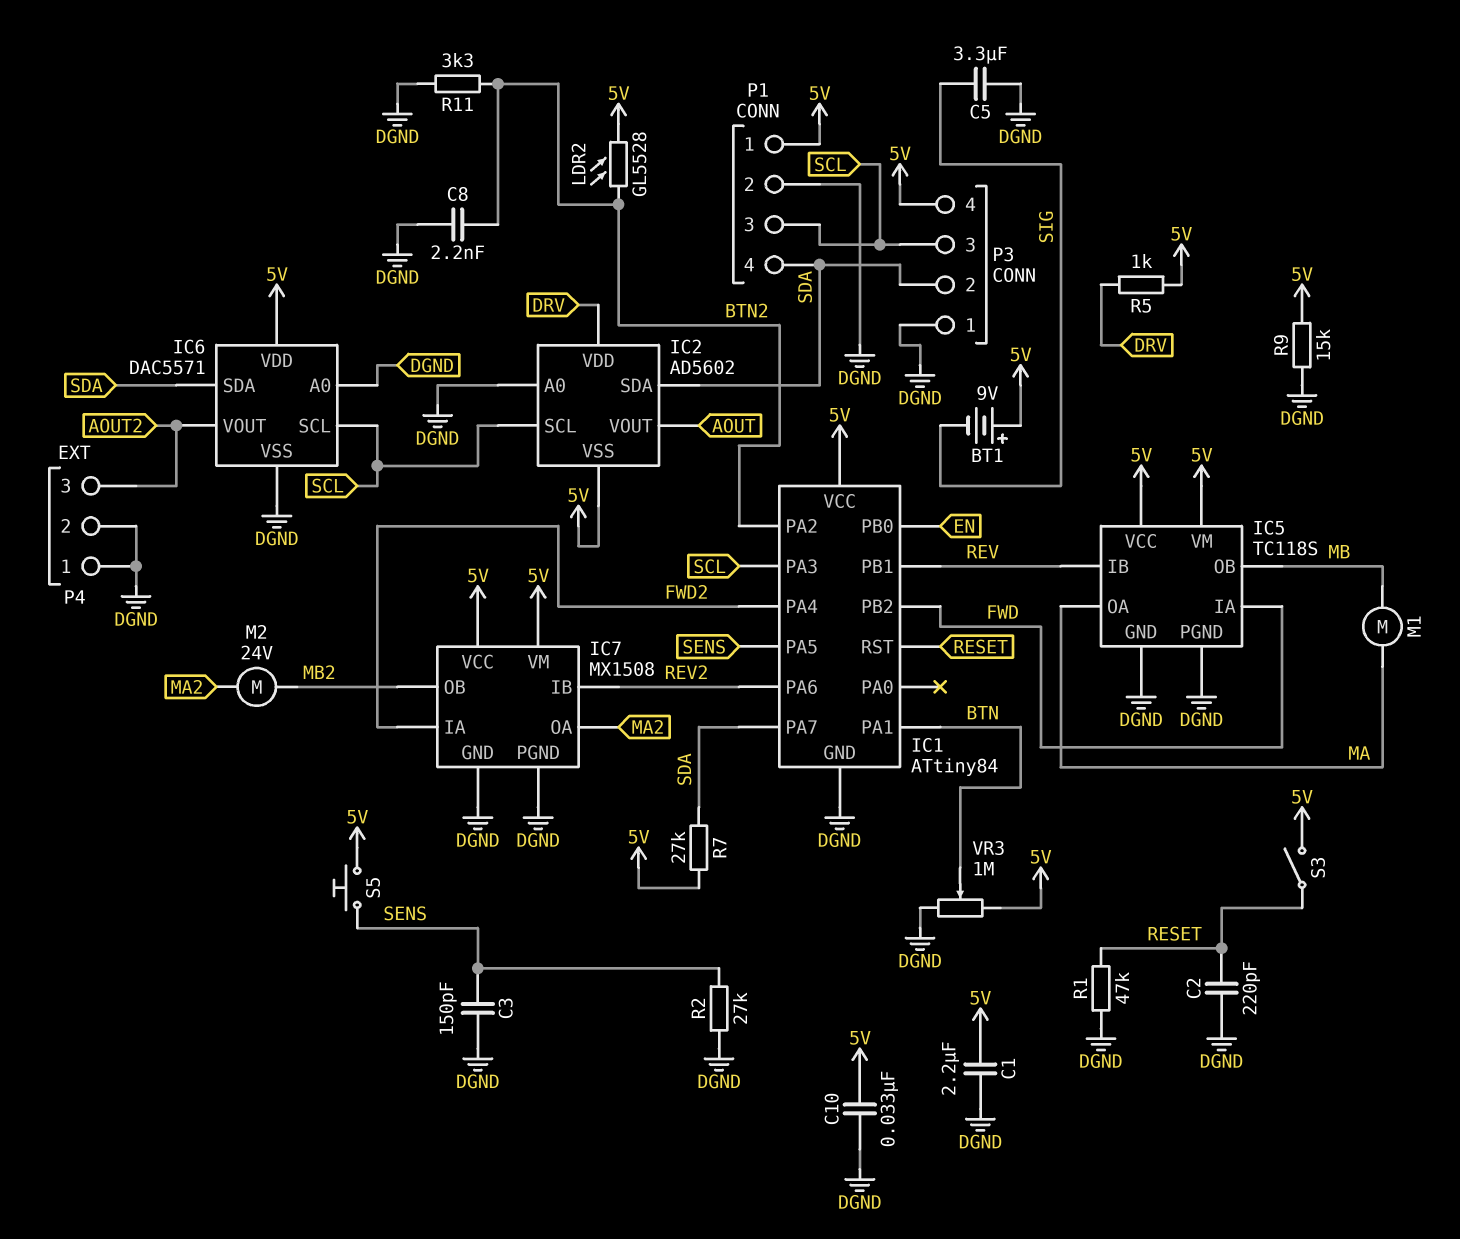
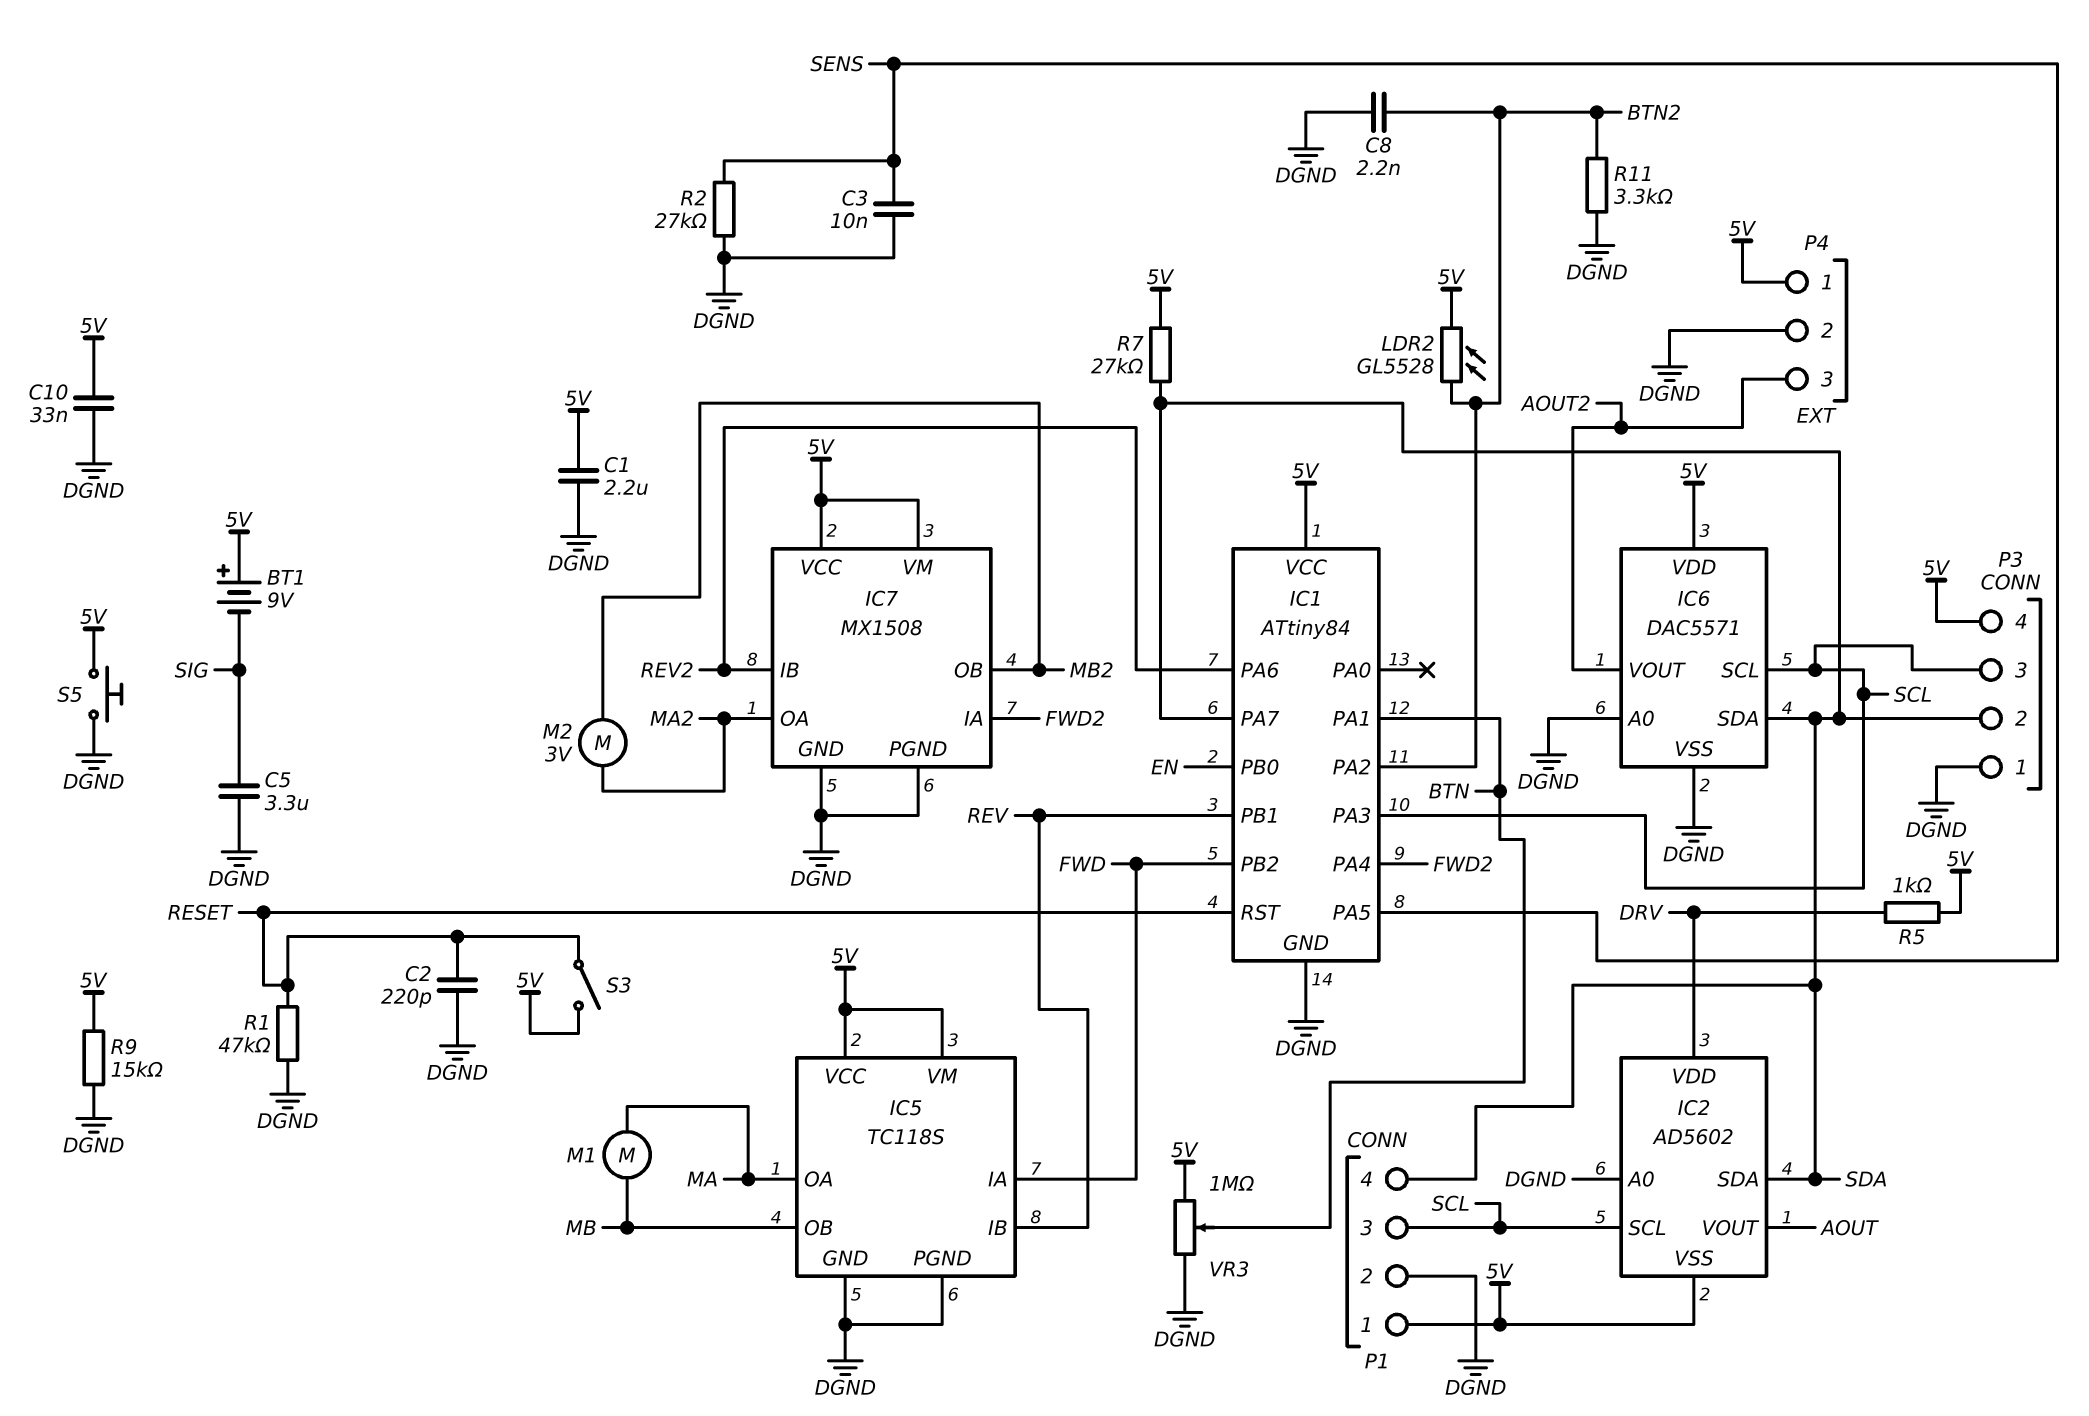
C3: 150pF (DGND, SENS) -> 10nF (DGND, SENS)
M2: motor 24V (MA2, MB2) -> motor 3V (MA2, MB2)
P4 pin 1: DGND -> 5V
S5: button (5V, SENS) -> button (5V, DGND)

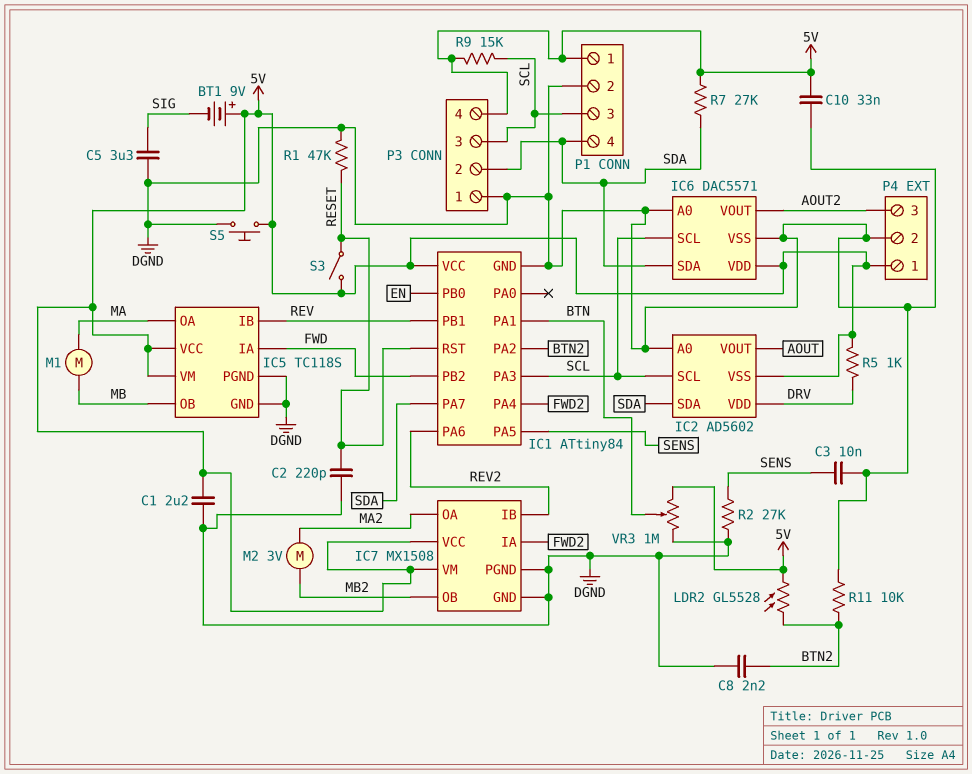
R9: 15k (5V, DGND) -> 15k (5V, SCL)
R11: 3.3k (BTN2, DGND) -> 10k (BTN2, DGND)

